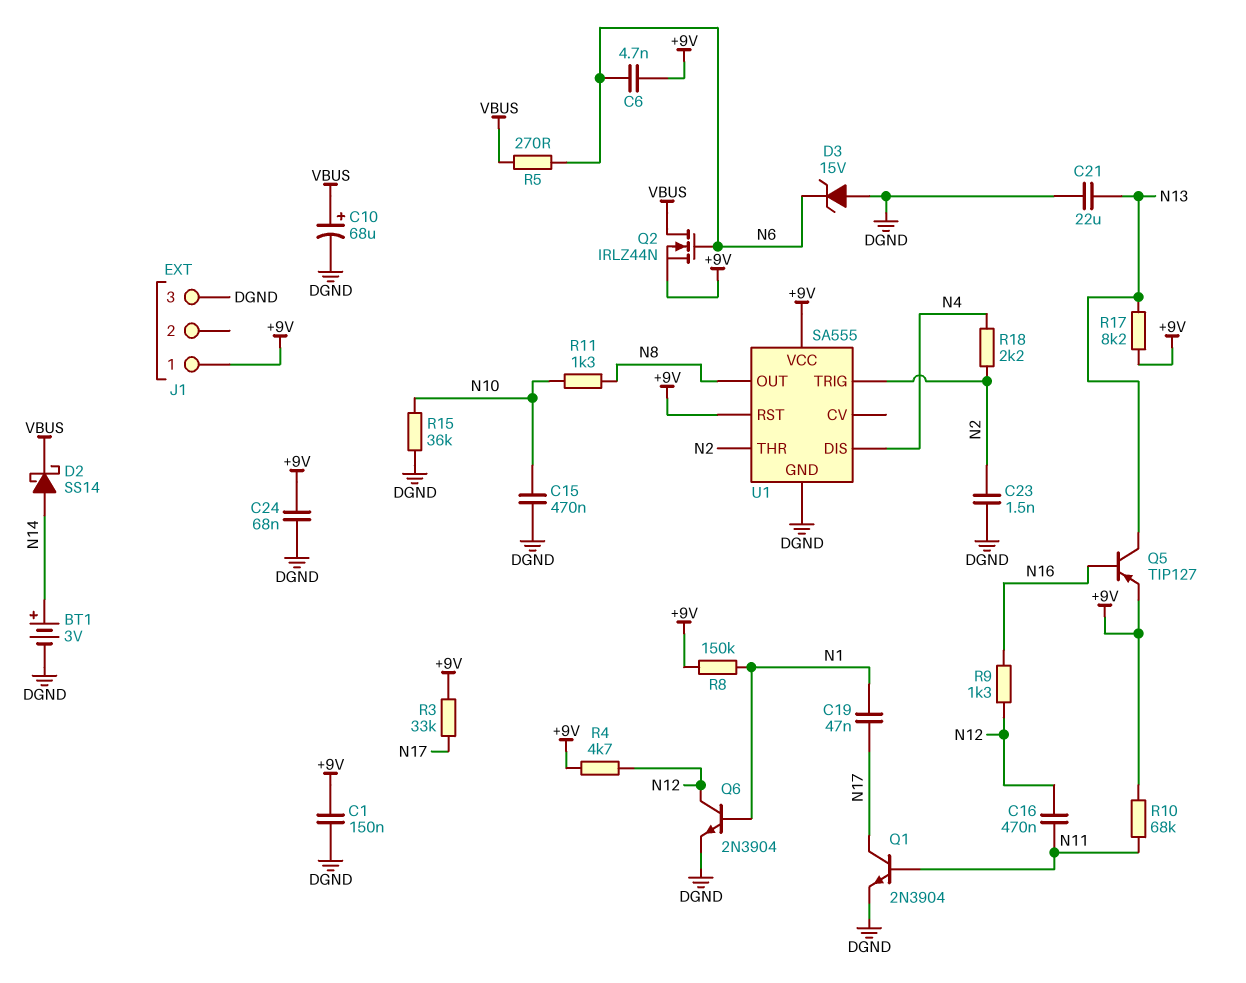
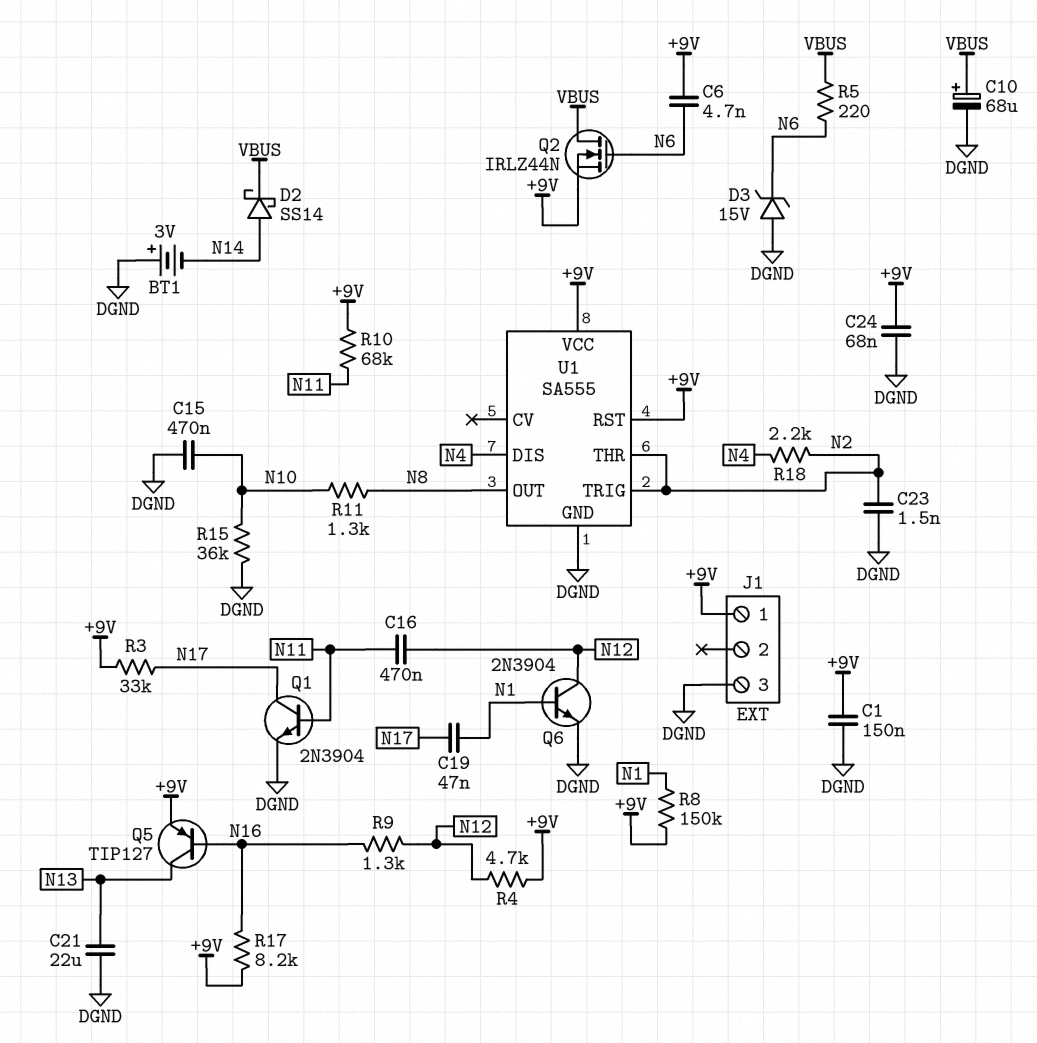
BT1: 3V (plus N14, minus DGND) -> 3V (plus DGND, minus N14)
R5: 270 (N6, VBUS) -> 220 (N6, VBUS)
R17: 8.2k (+9V, N13) -> 8.2k (+9V, N16)

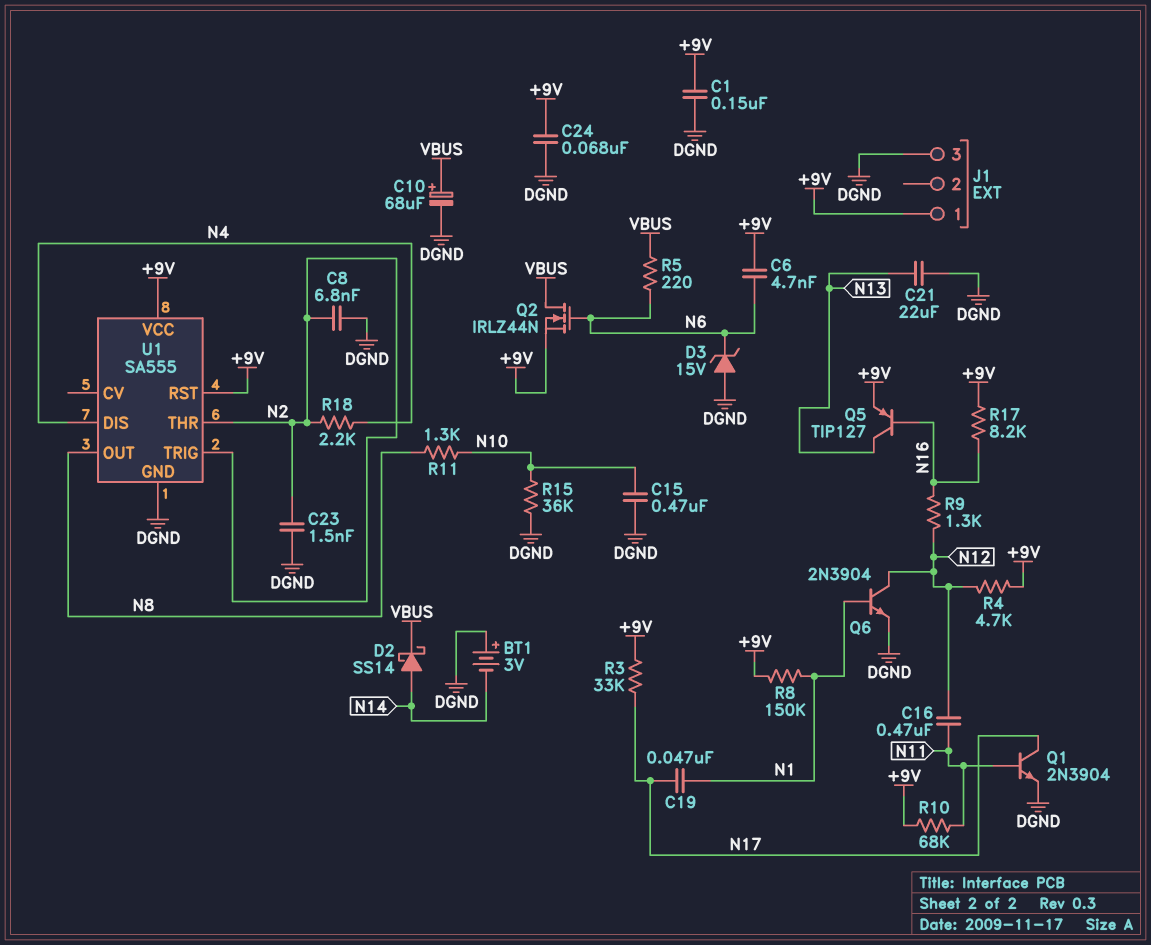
C8: none -> 6.8nF (DGND, N2)

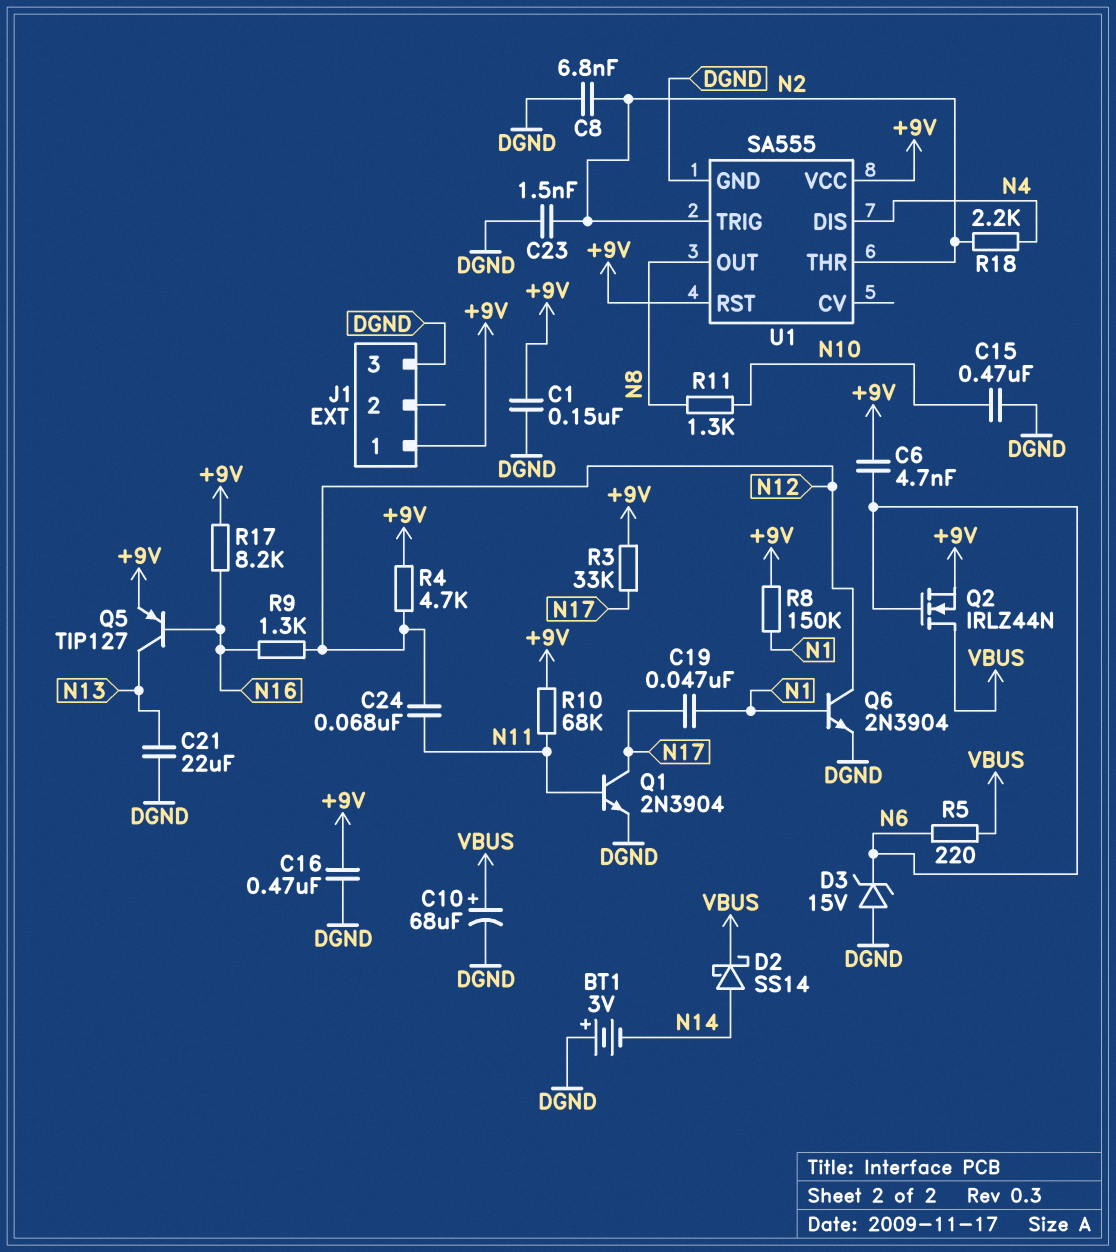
C16: 470nF (N11, N12) -> 470nF (+9V, DGND)
C24: 68nF (+9V, DGND) -> 68nF (N11, N12)
R15: 36k (DGND, N10) -> none

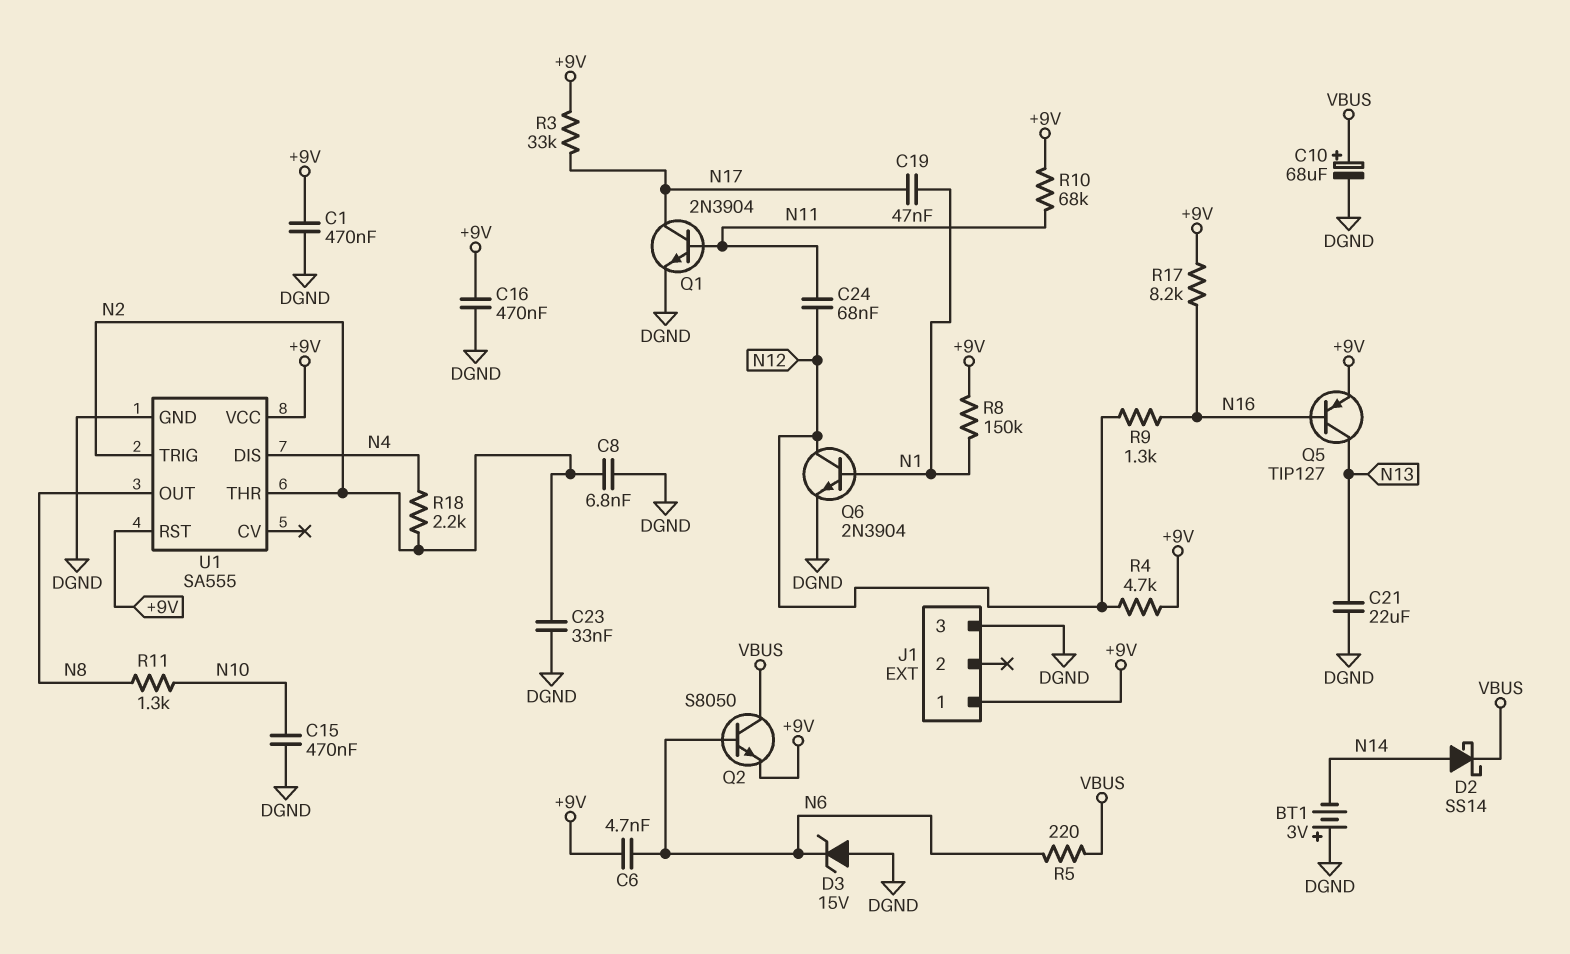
C1: 150nF (+9V, DGND) -> 470nF (+9V, DGND)
C23: 1.5nF (DGND, N2) -> 33nF (DGND, N2)
Q2: NMOS IRLZ44N (G N6, D VBUS, S +9V) -> NPN S8050 (B N6, C VBUS, E +9V)

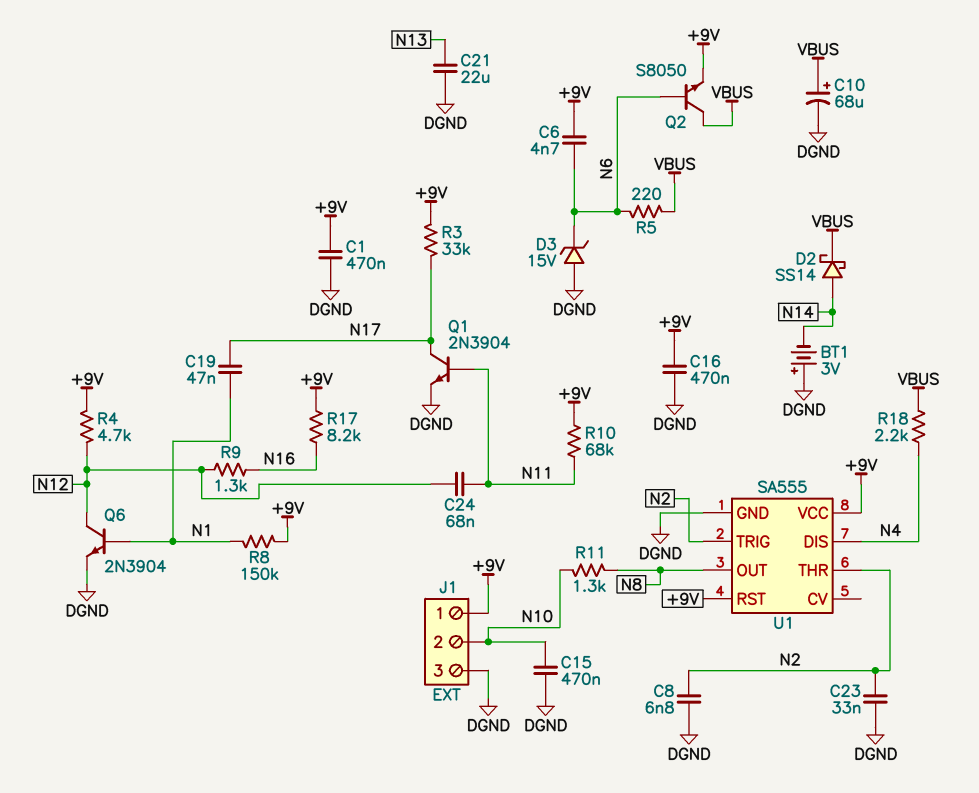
J1 pin 2: none -> N10
Q5: PNP TIP127 (B N16, C N13, E +9V) -> none
R18: 2.2k (N2, N4) -> 2.2k (N4, VBUS)

